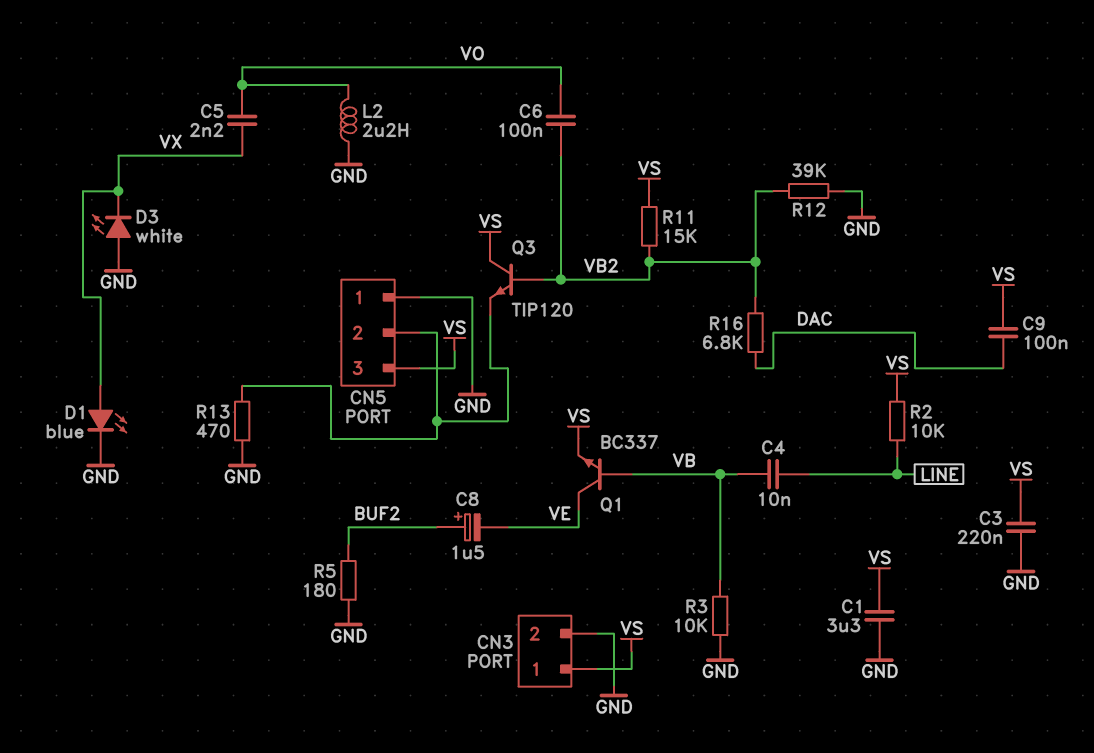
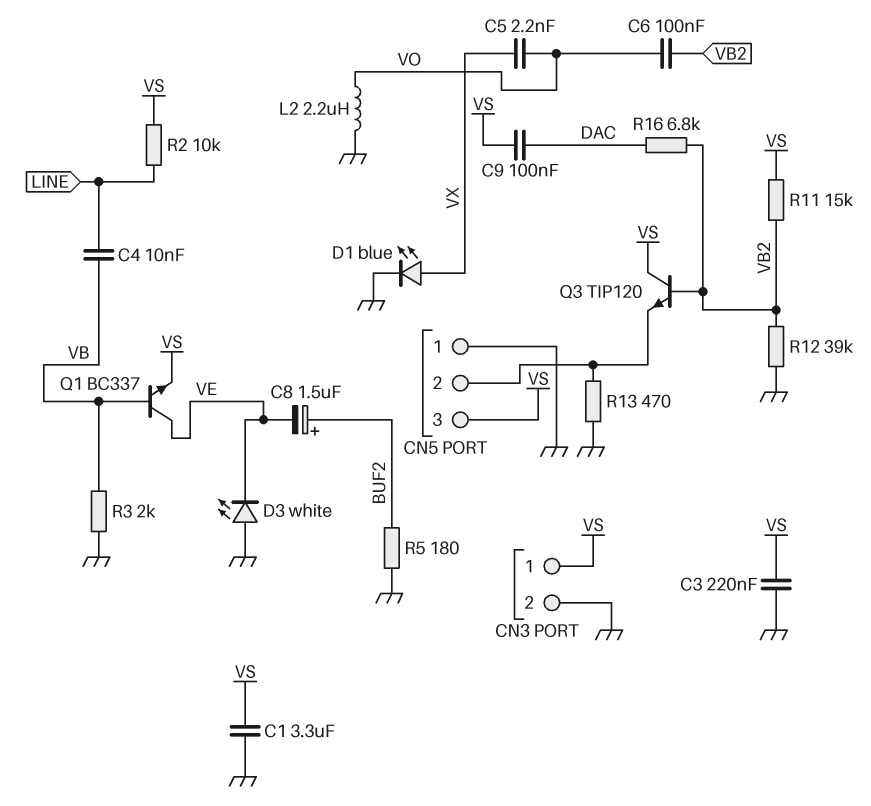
D3: LED white (A GND, K VX) -> LED white (A GND, K VE)
R3: 10k (GND, VB) -> 2k (GND, VB)

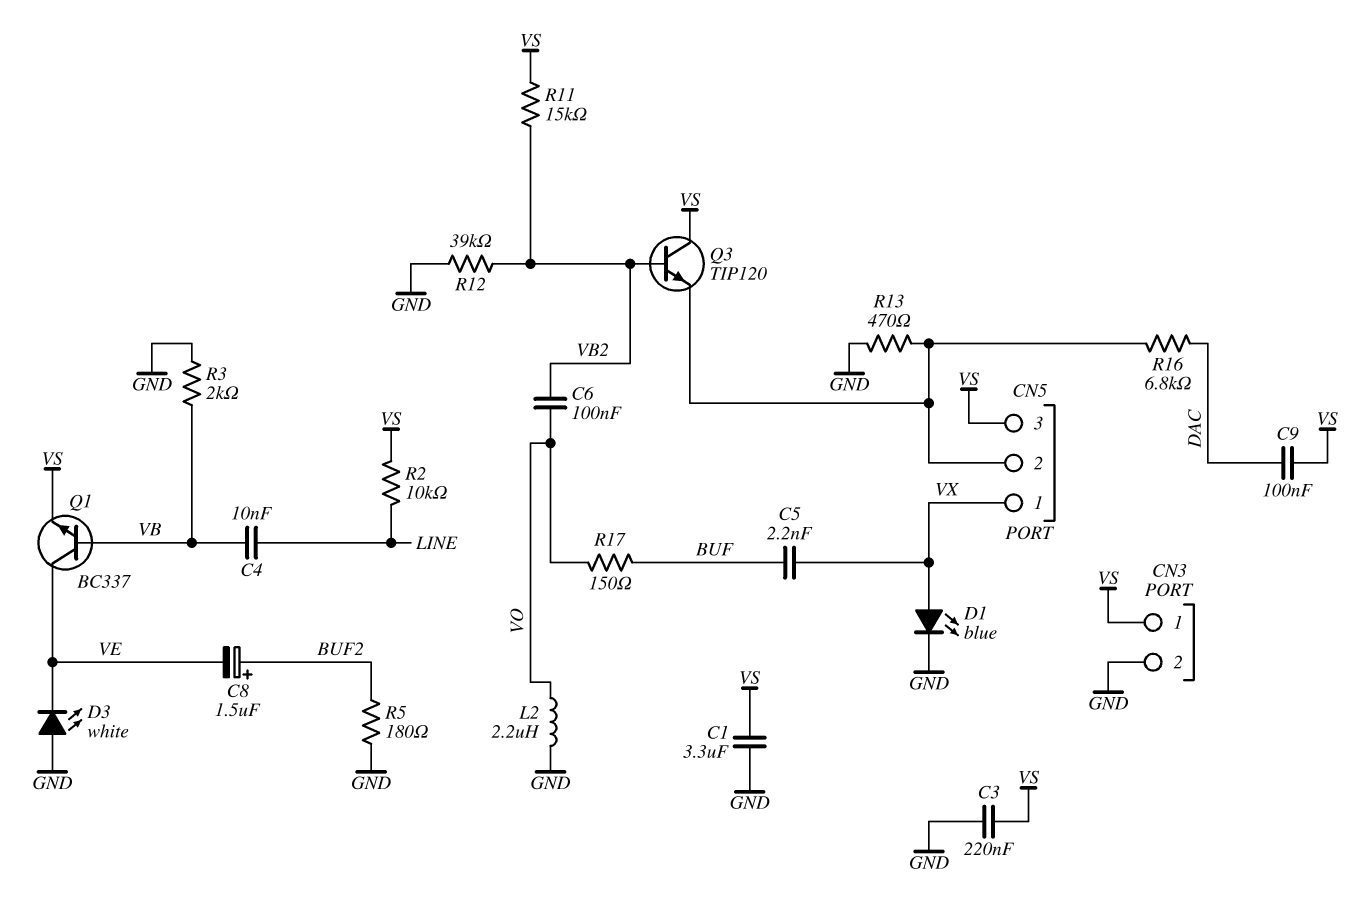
C5: 2.2nF (VO, VX) -> 2.2nF (BUF, VX)
CN5 pin 1: GND -> VX
R16: 6.8k (DAC, VB2) -> 6.8k (CN5/2, DAC)
R17: none -> 150 (BUF, VO)

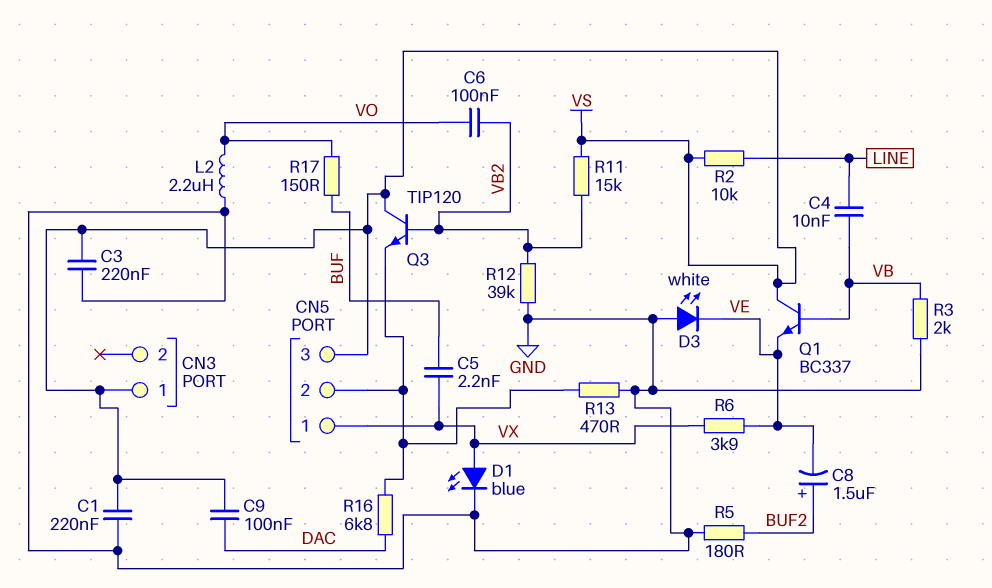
C1: 3.3uF (GND, VS) -> 220nF (GND, VS)
CN3 pin 2: GND -> none
Q1: NPN BC337 (B VB, C VE, E VS) -> NPN BC337 (B VB, C VS, E VE)
R6: none -> 3.9k (VE, VX)

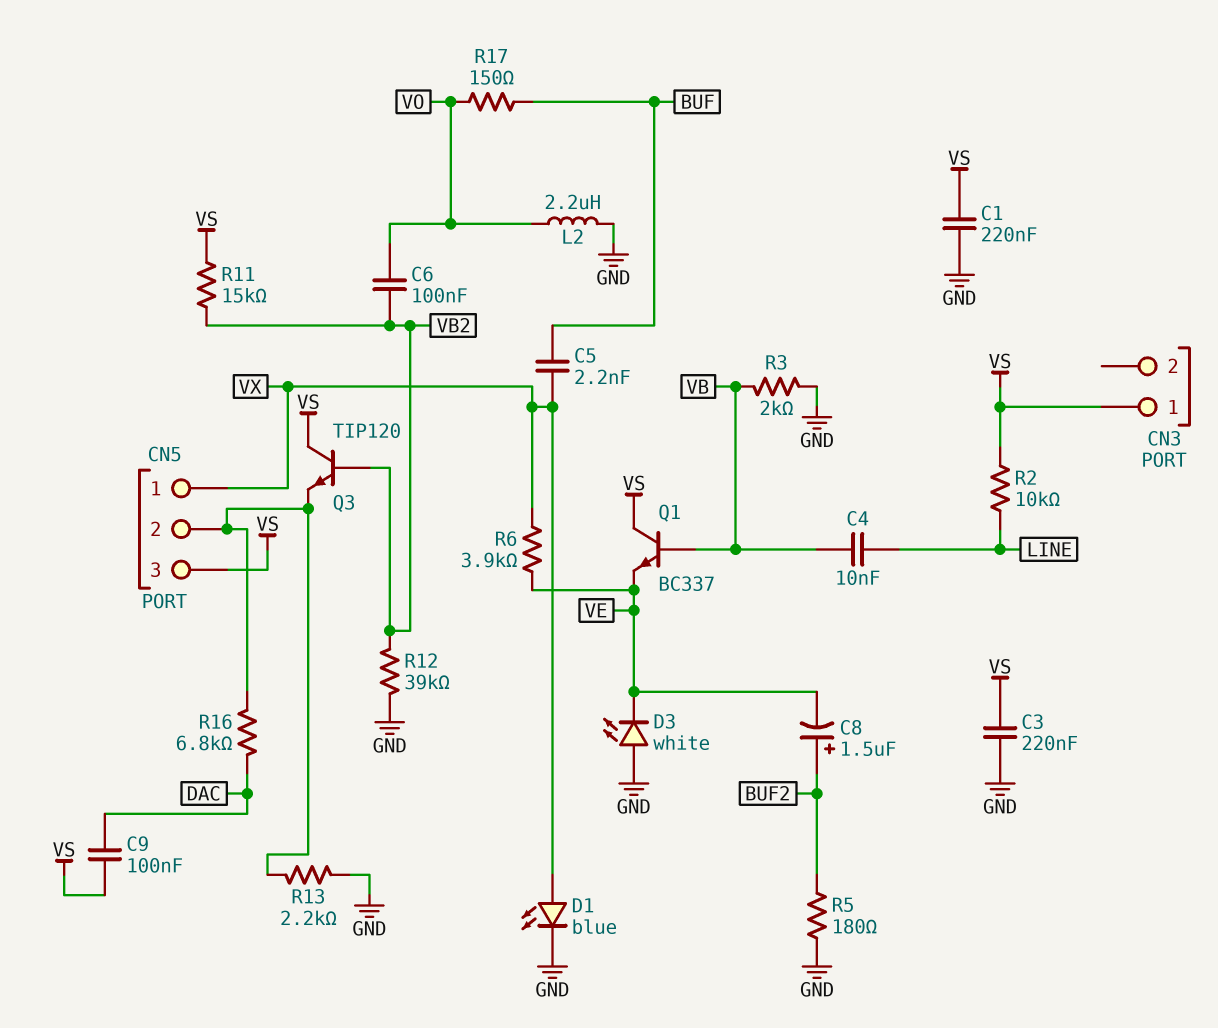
R13: 470 (CN5/2, GND) -> 2.2k (CN5/2, GND)

